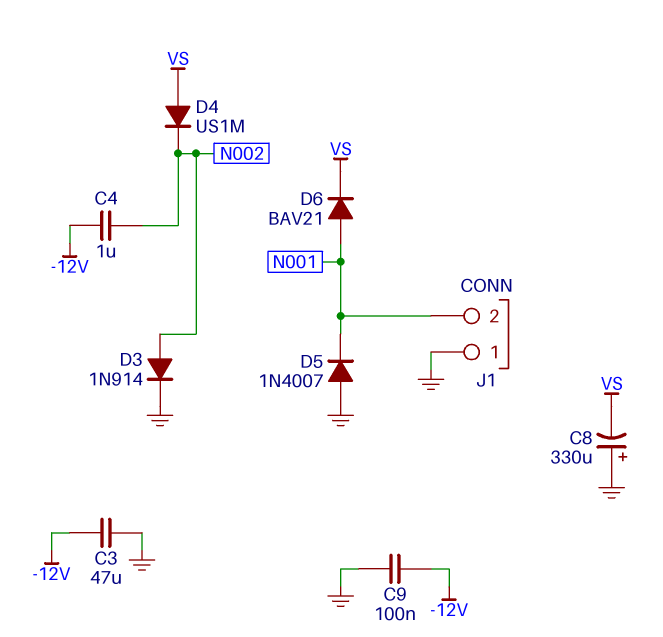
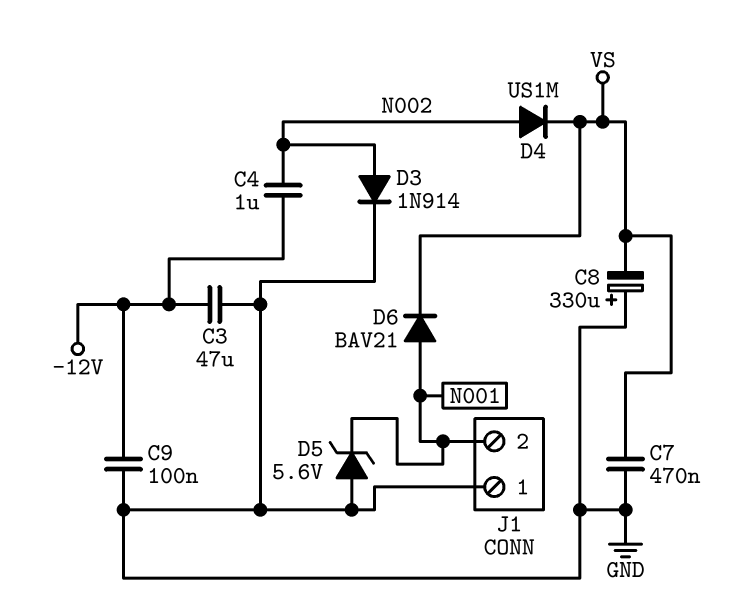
C7: none -> 470nF (GND, VS)
D4: diode US1M (A VS, K N002) -> diode US1M (A N002, K VS)
D5: diode 1N4007 (A GND, K N001) -> zener 5.6V (A GND, K N001)

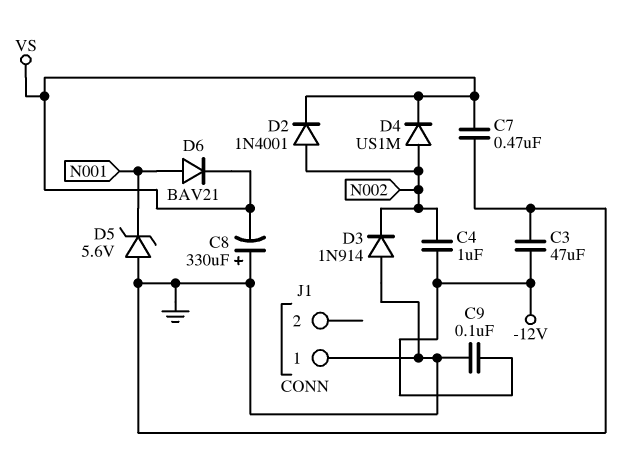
D2: none -> diode 1N4001 (A N002, K VS)
D3: diode 1N914 (A N002, K GND) -> diode 1N914 (A GND, K N002)
J1 pin 2: N001 -> none

